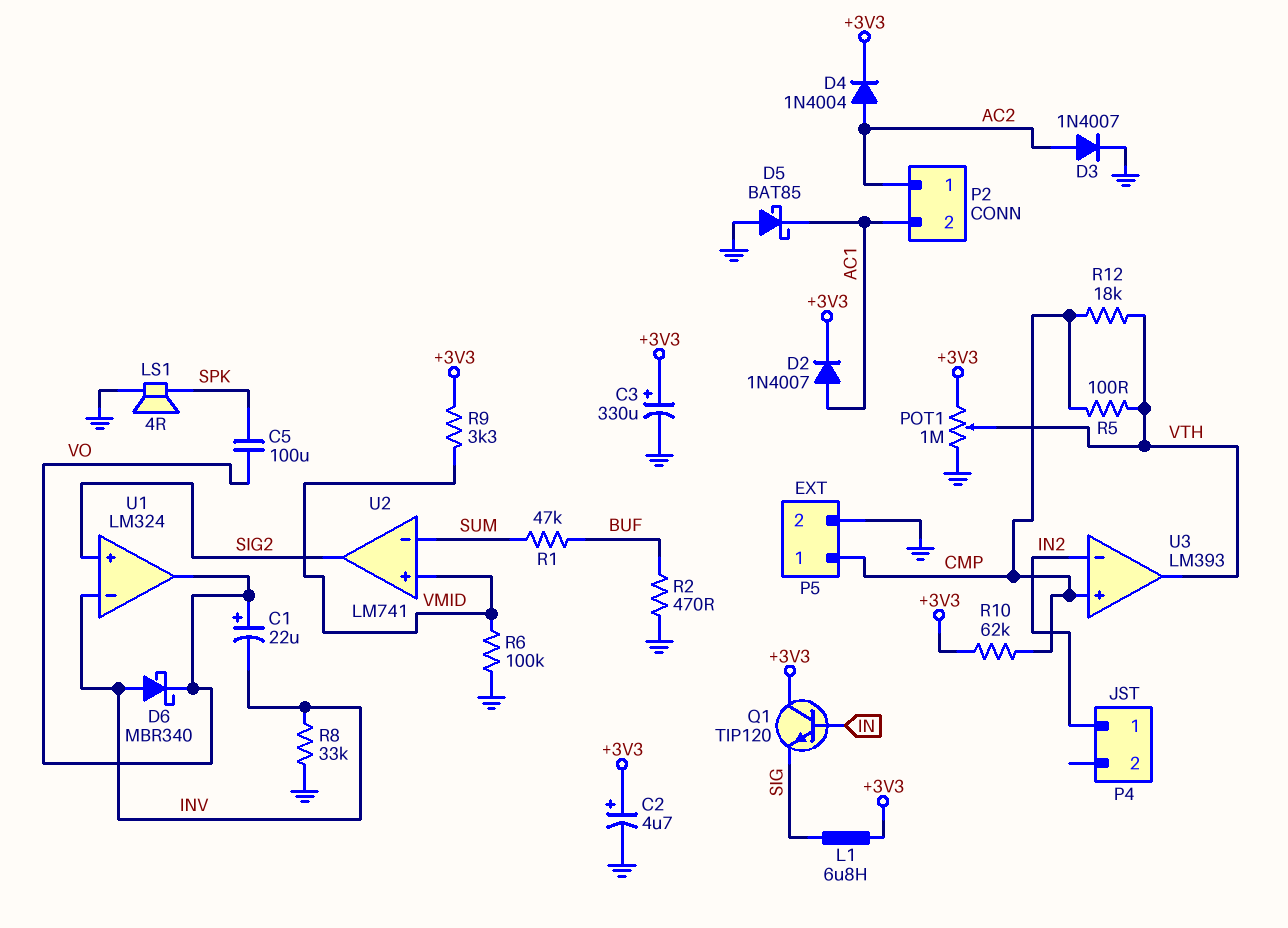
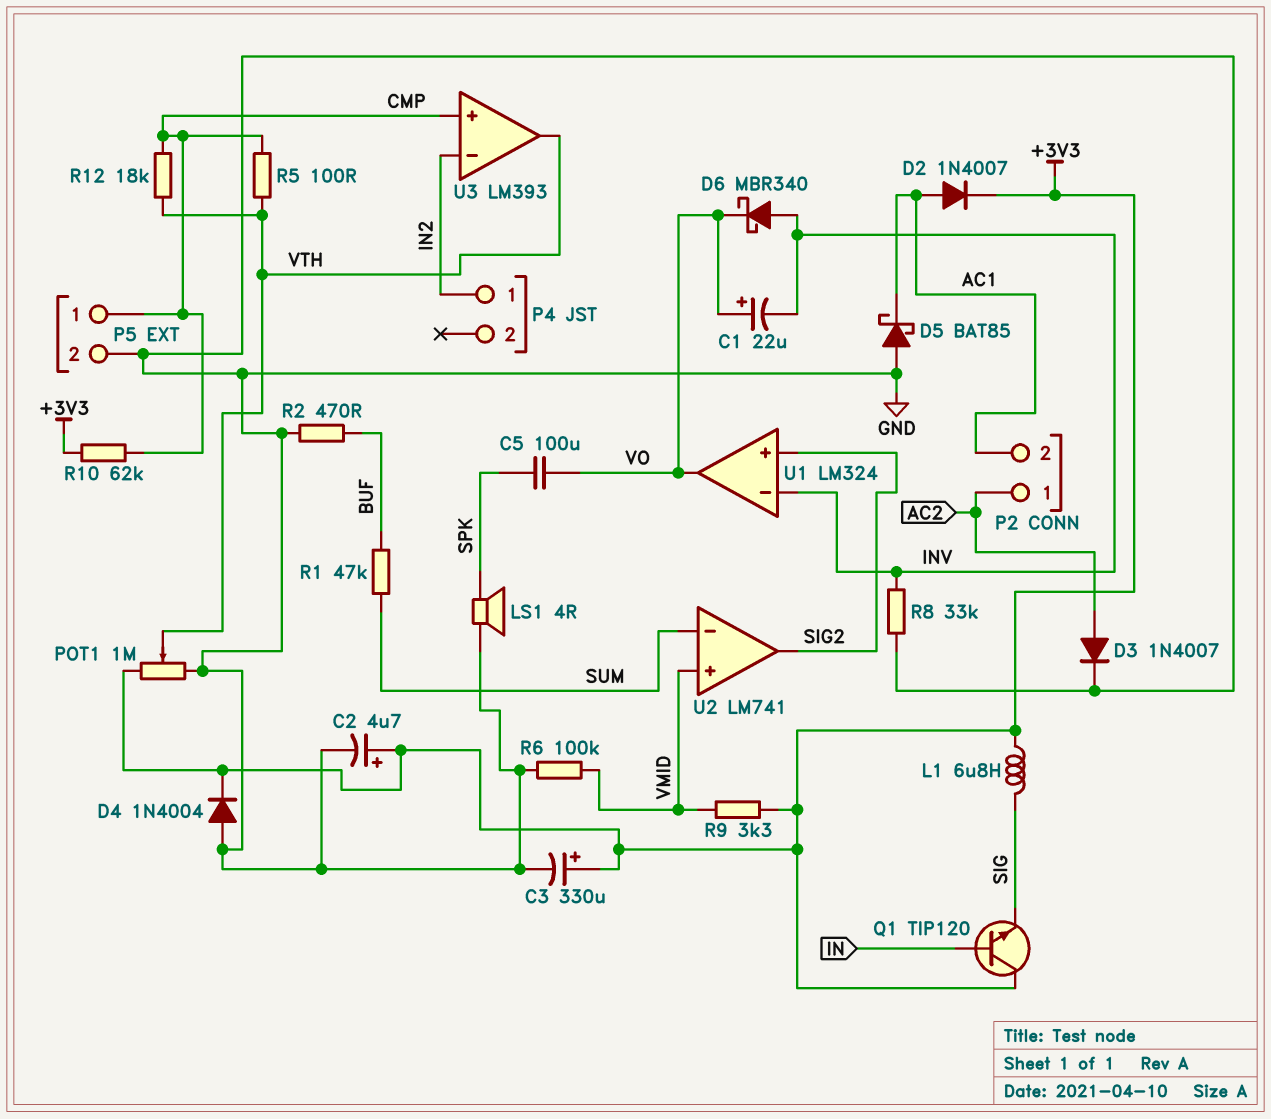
D4: diode 1N4004 (A AC2, K +3V3) -> diode 1N4004 (A GND, K +3V3)

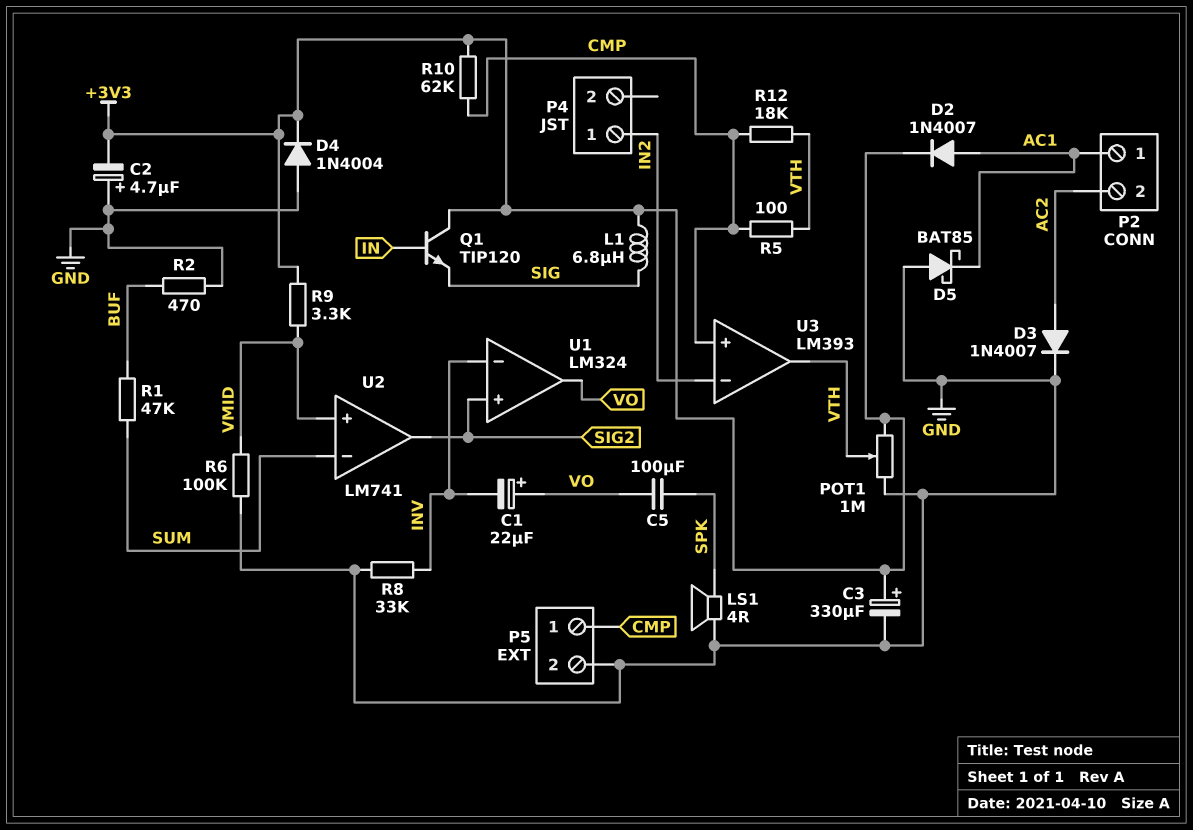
C2: 4.7uF (plus +3V3, minus GND) -> 4.7uF (plus GND, minus +3V3)
D6: schottky MBR340 (A INV, K VO) -> none
P2 pin 1: AC2 -> AC1
P2 pin 2: AC1 -> AC2

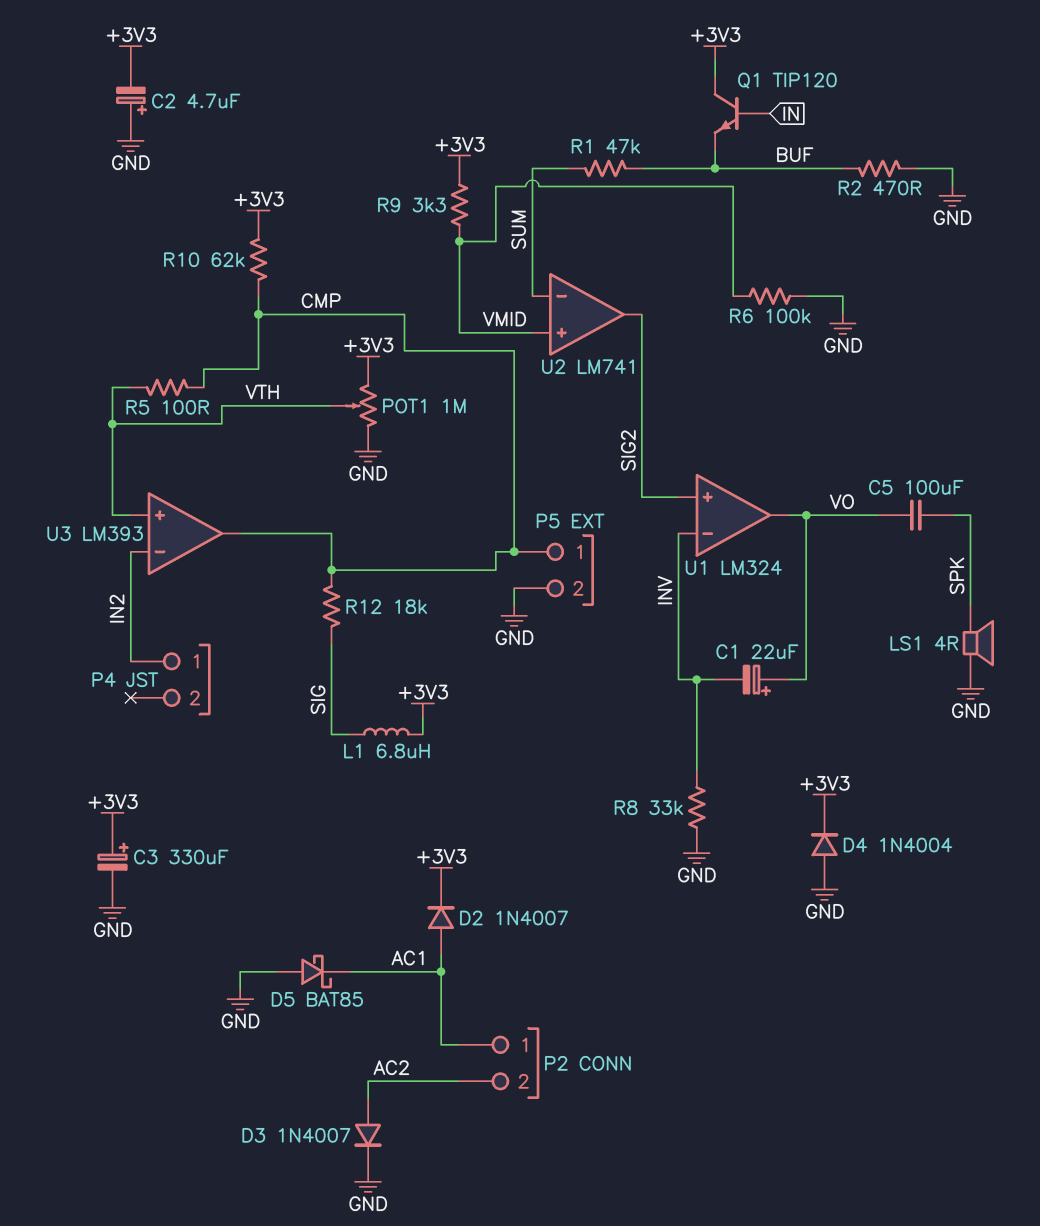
Q1: NPN TIP120 (B IN, C +3V3, E SIG) -> NPN TIP120 (B IN, C +3V3, E BUF)
R12: 18k (CMP, VTH) -> 18k (CMP, SIG)
U3 pin in+: CMP -> VTH
U3 pin out: VTH -> CMP

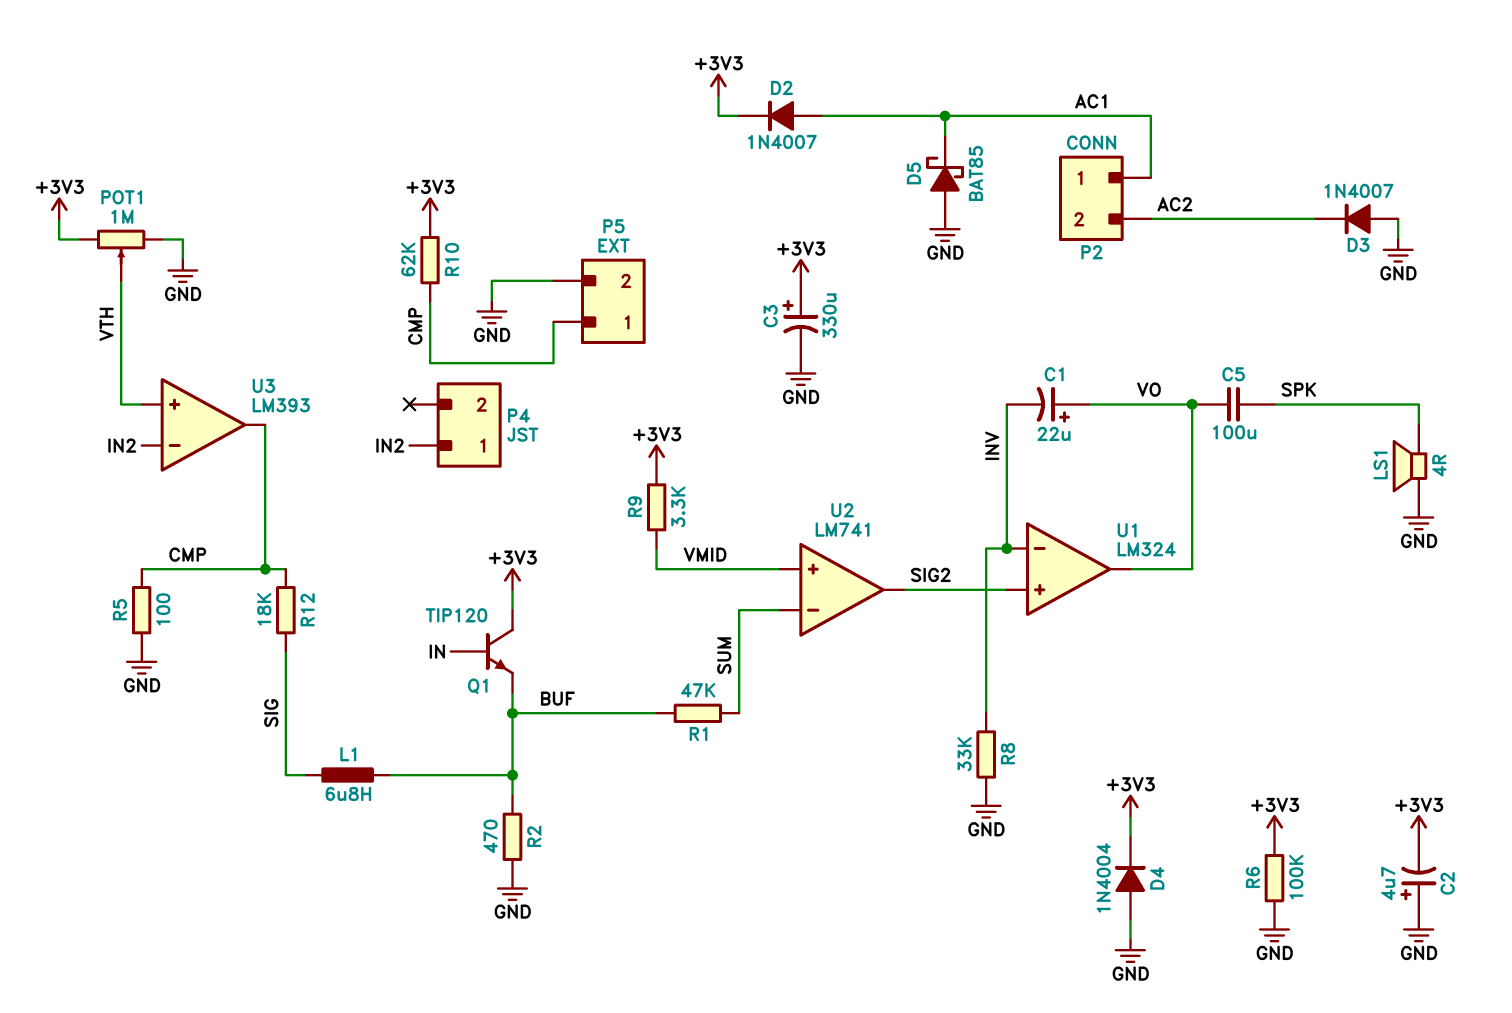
D3: diode 1N4007 (A AC2, K GND) -> diode 1N4007 (A GND, K AC2)
L1: 6.8uH (+3V3, SIG) -> 6.8uH (BUF, SIG)
R5: 100 (CMP, VTH) -> 100 (CMP, GND)
R6: 100k (GND, VMID) -> 100k (+3V3, GND)

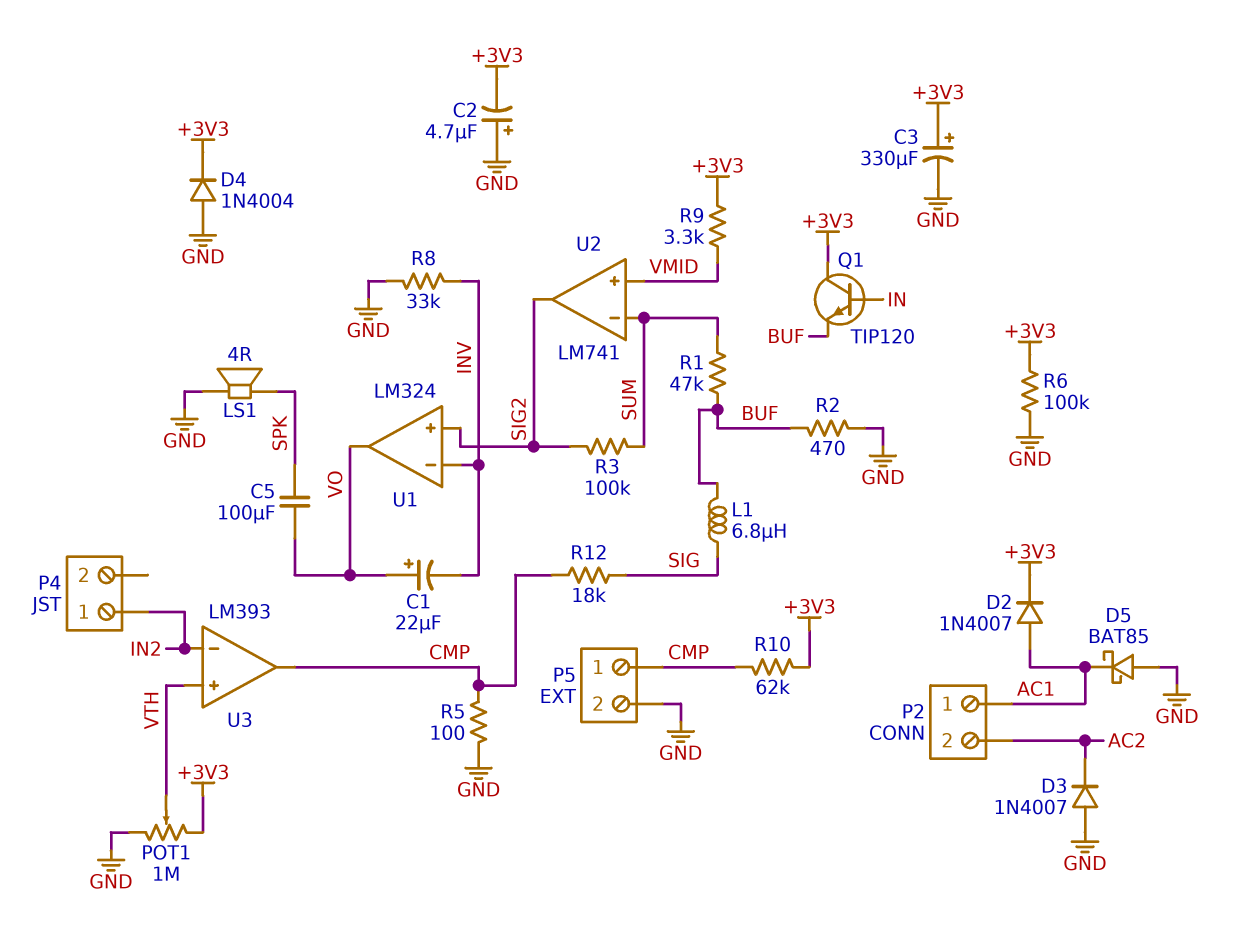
R3: none -> 100k (SIG2, SUM)

